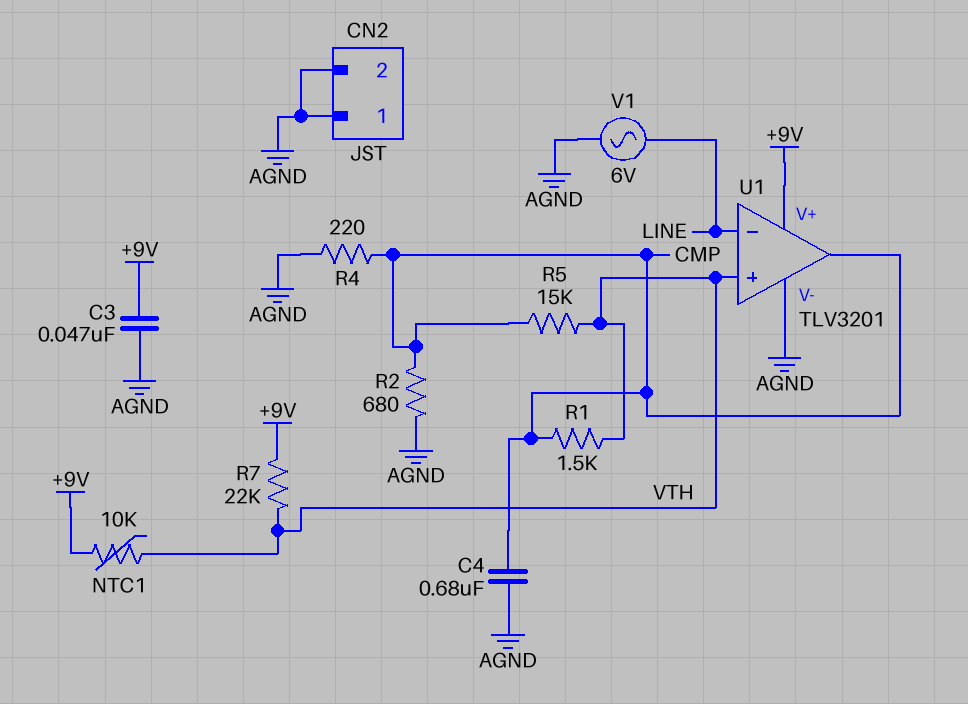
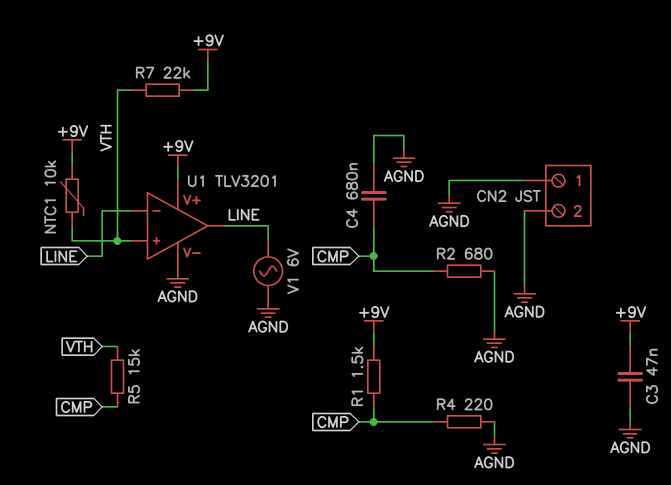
R1: 1.5k (CMP, VTH) -> 1.5k (+9V, CMP)
U1 pin out: CMP -> LINE

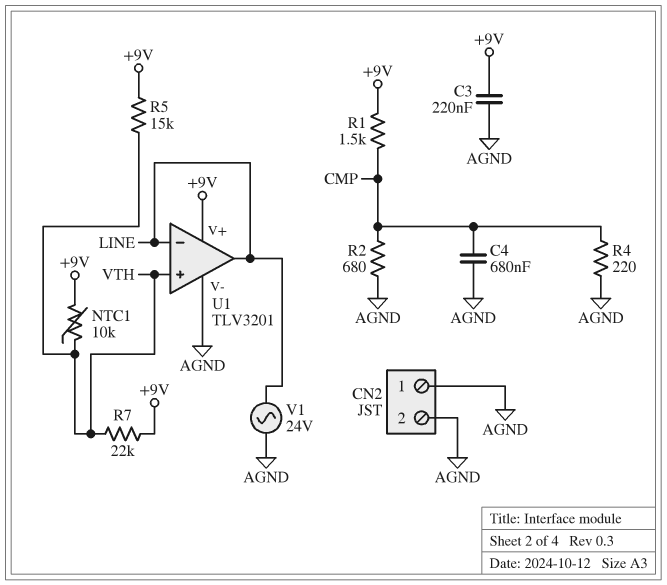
C3: 47nF (+9V, AGND) -> 220nF (+9V, AGND)
R5: 15k (CMP, VTH) -> 15k (+9V, VTH)
V1: AC 6V (AGND, LINE) -> AC 24V (AGND, LINE)

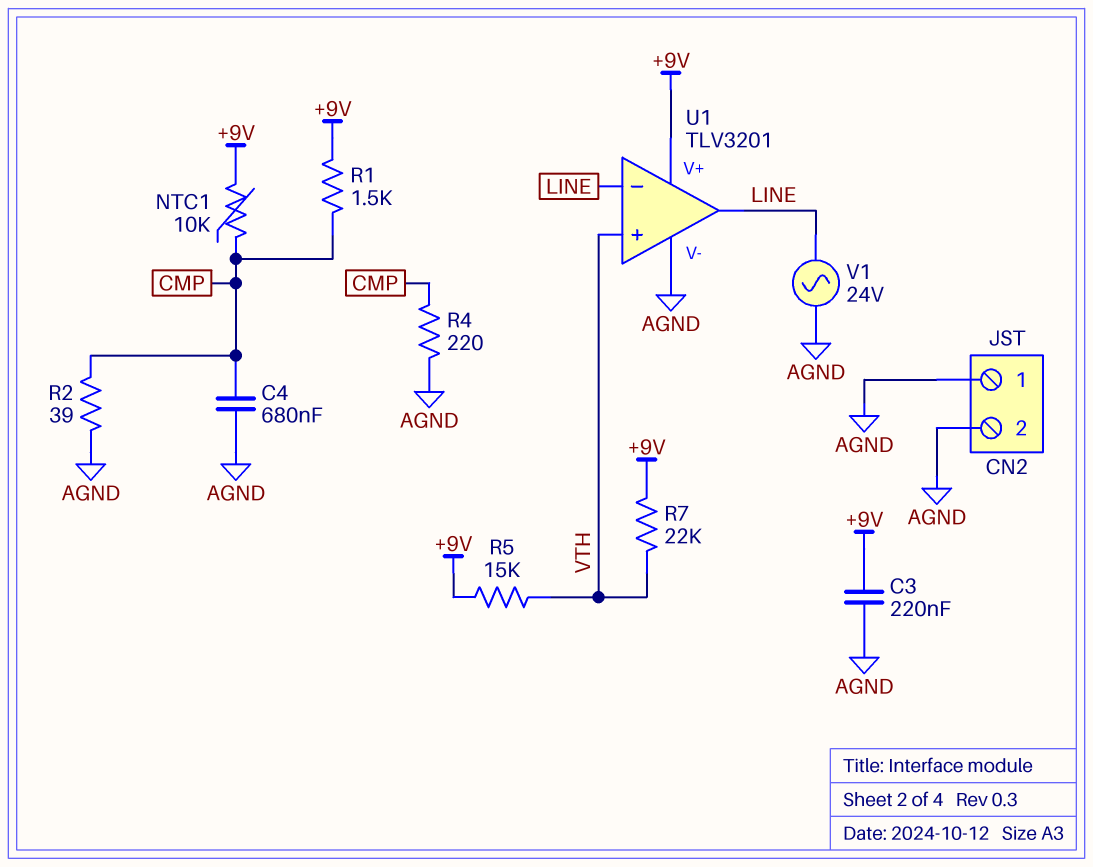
NTC1: 10k (+9V, VTH) -> 10k (+9V, CMP)
R2: 680 (AGND, CMP) -> 39 (AGND, CMP)

